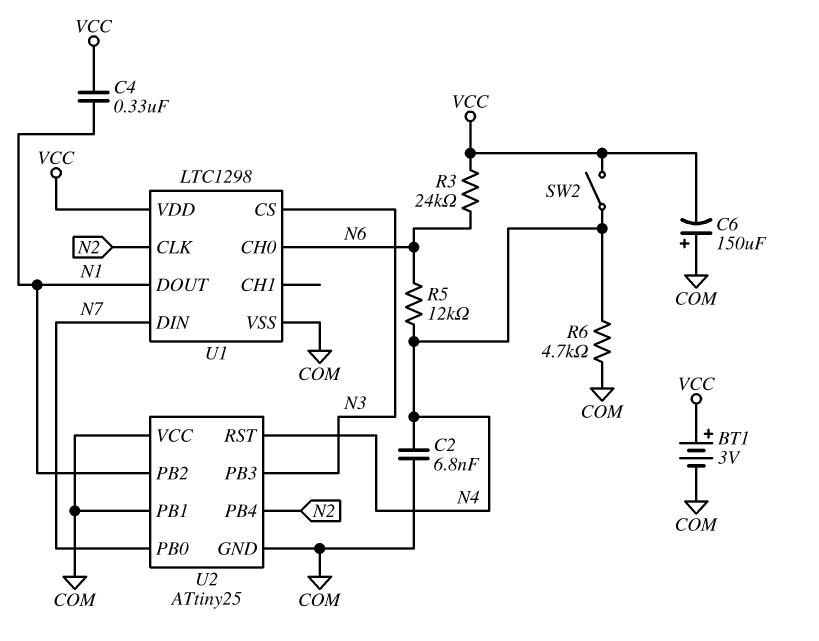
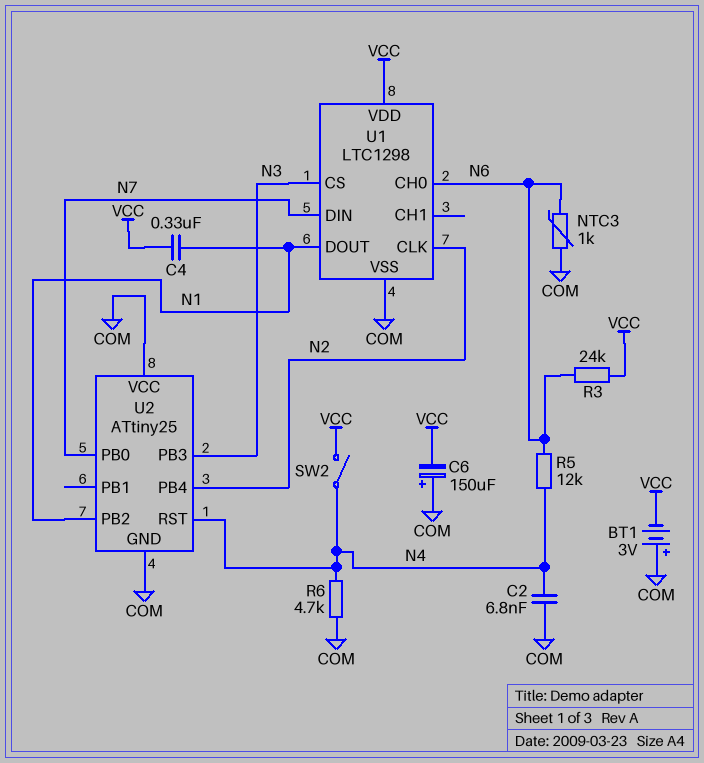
BT1: 3V (plus VCC, minus COM) -> 3V (plus COM, minus VCC)
NTC3: none -> 1k (COM, N6)
U2 pin PB1: COM -> none

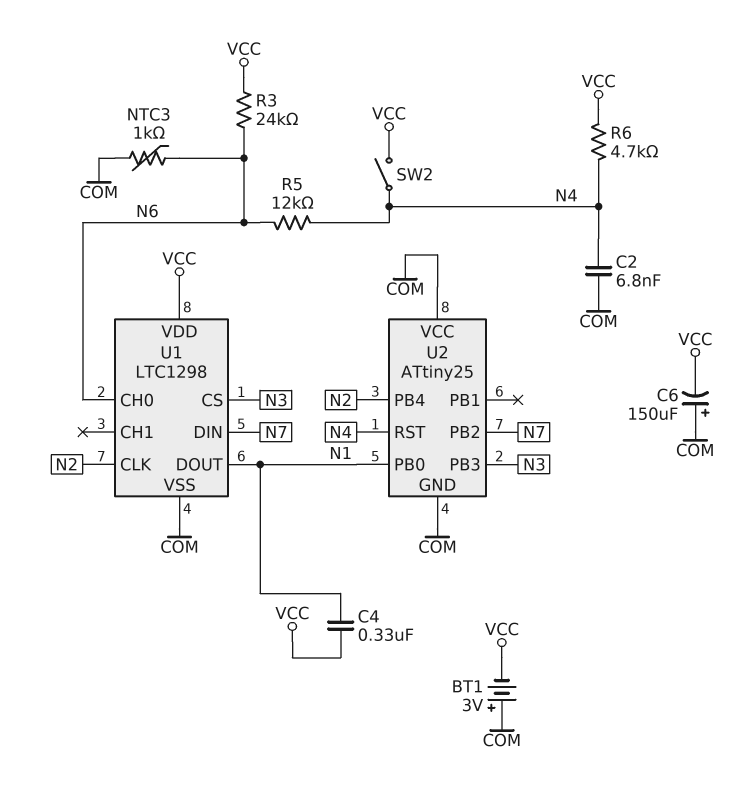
R6: 4.7k (COM, N4) -> 4.7k (N4, VCC)
U2 pin PB0: N7 -> N1
U2 pin PB2: N1 -> N7

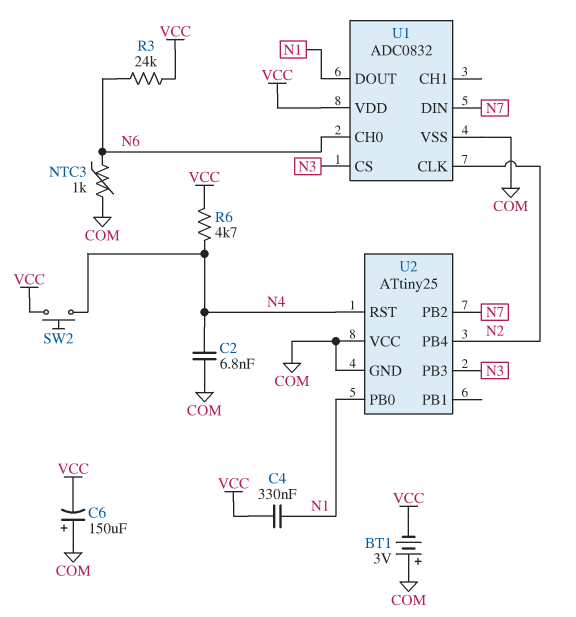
R5: 12k (N4, N6) -> none
SW2: switch (N4, VCC) -> button (N4, VCC)
U1: LTC1298 -> ADC0832

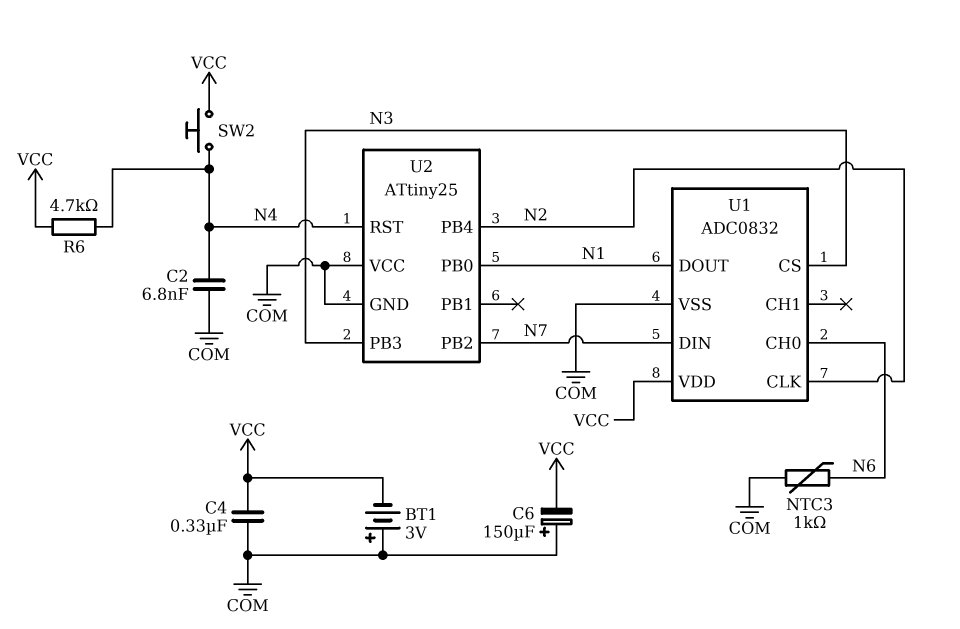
C4: 330nF (N1, VCC) -> 330nF (COM, VCC)
R3: 24k (N6, VCC) -> none

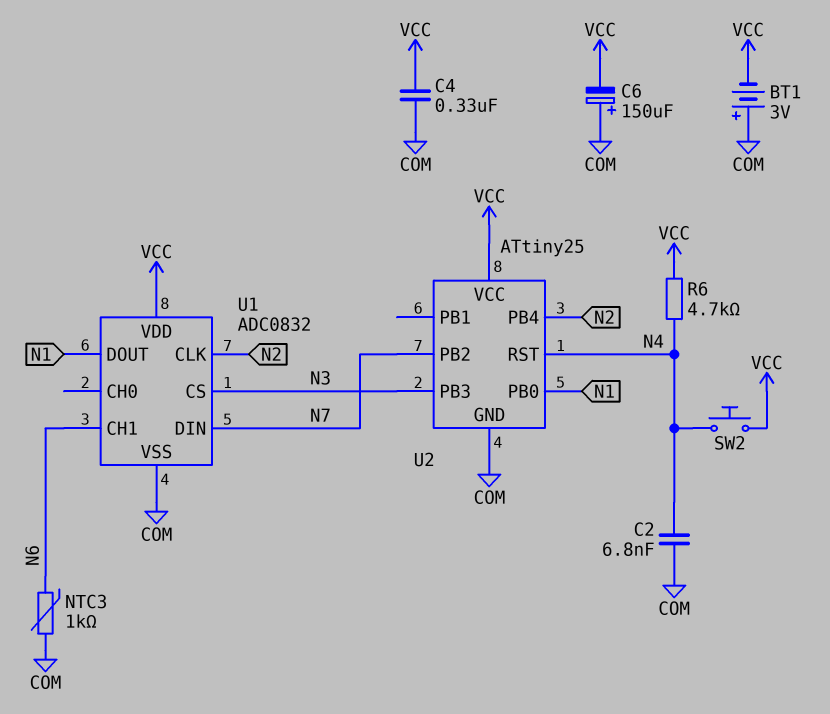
U1 pin CH0: N6 -> none
U1 pin CH1: none -> N6
U2 pin VCC: COM -> VCC

